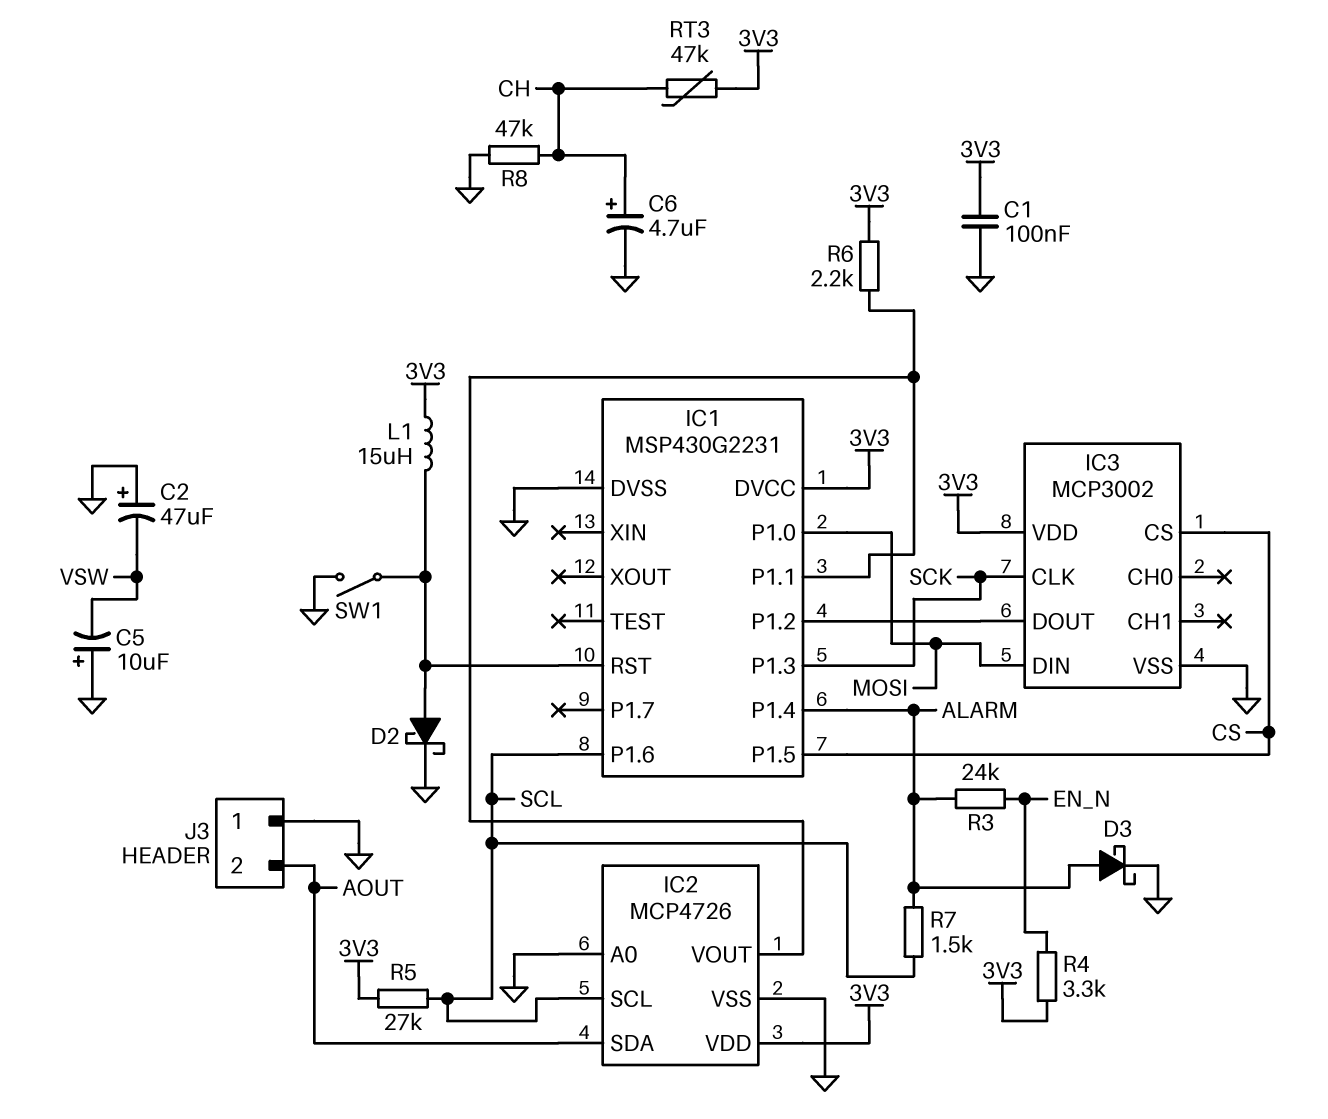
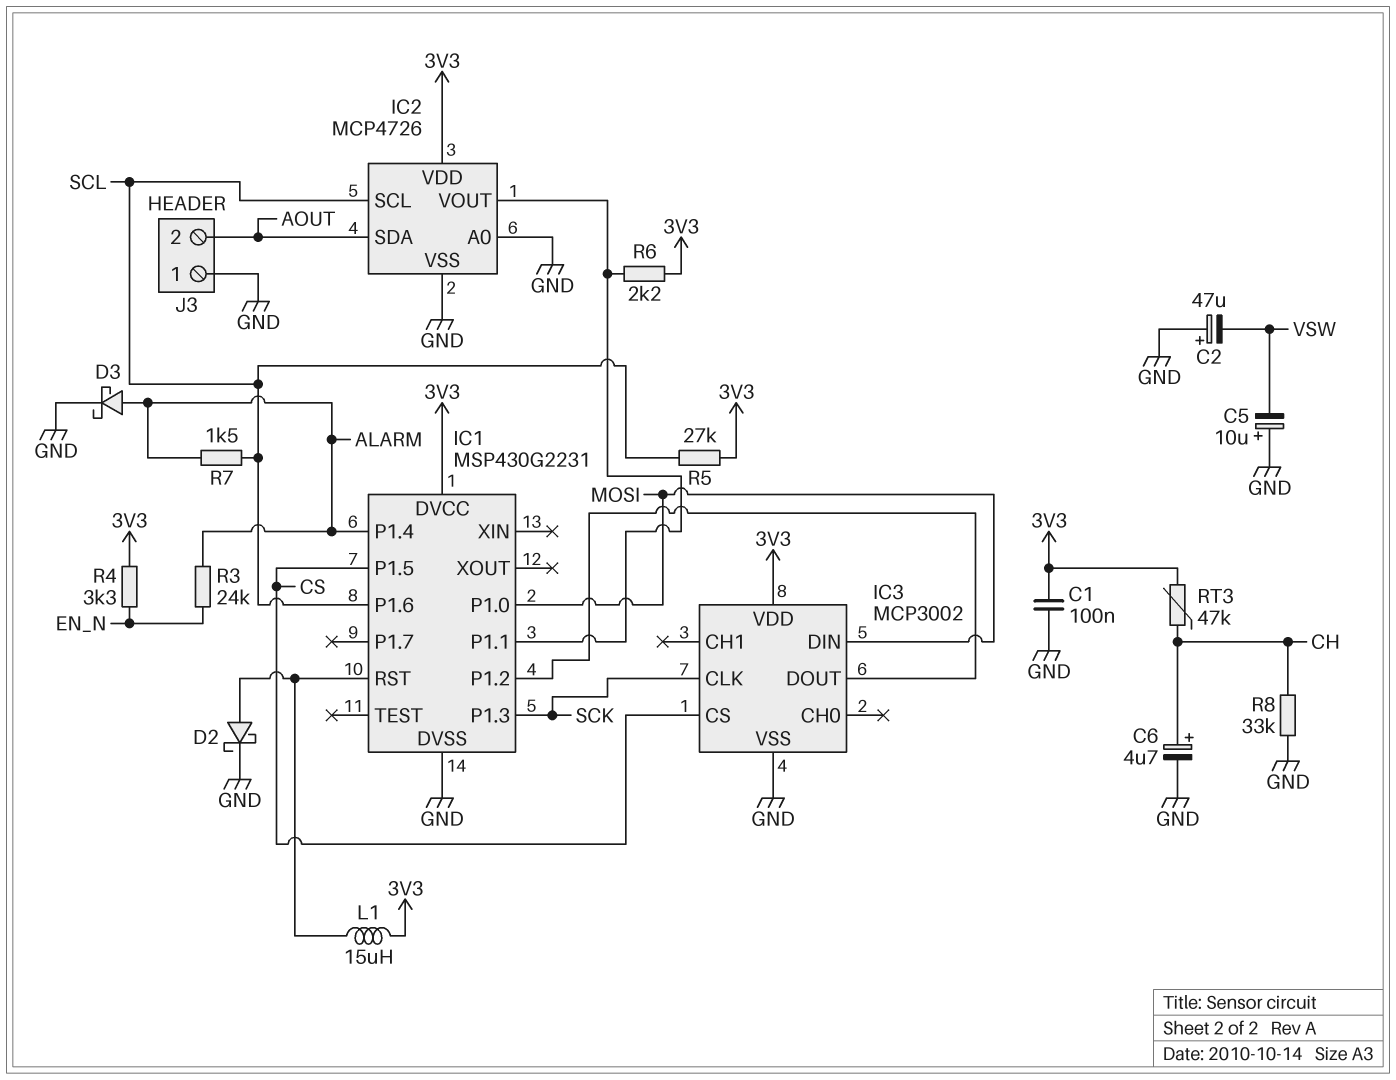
R8: 47k (CH, GND) -> 33k (CH, GND)
SW1: switch (GND, IC1/RST) -> none

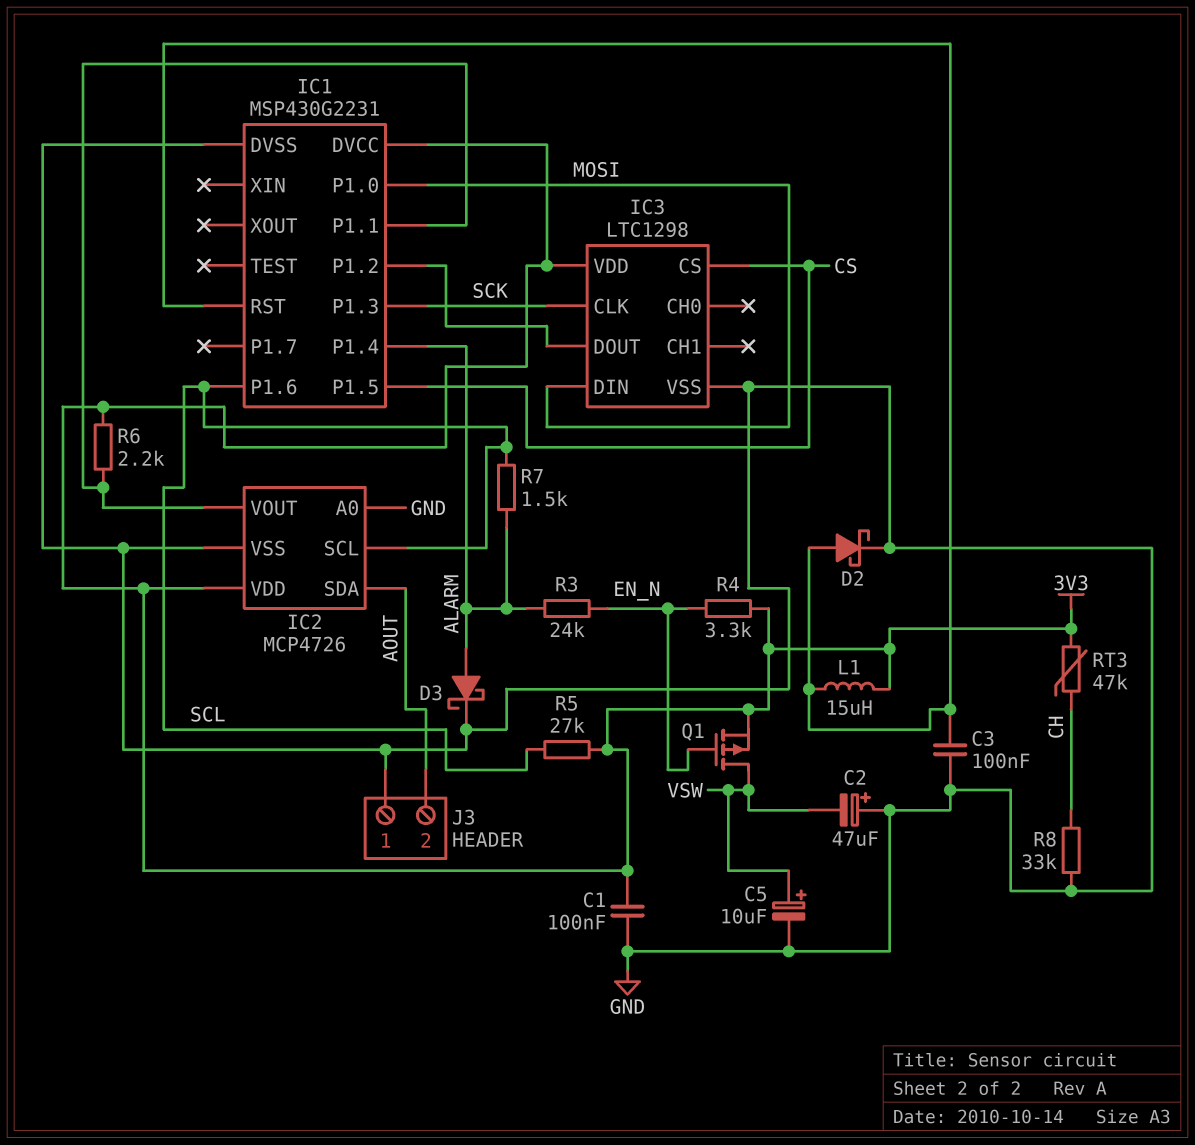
C3: none -> 100nF (GND, IC1/RST)
C5: 10uF (plus GND, minus VSW) -> 10uF (plus VSW, minus GND)
C6: 4.7uF (plus CH, minus GND) -> none
IC3: MCP3002 -> LTC1298
Q1: none -> PMOS (G EN_N, D VSW, S 3V3)

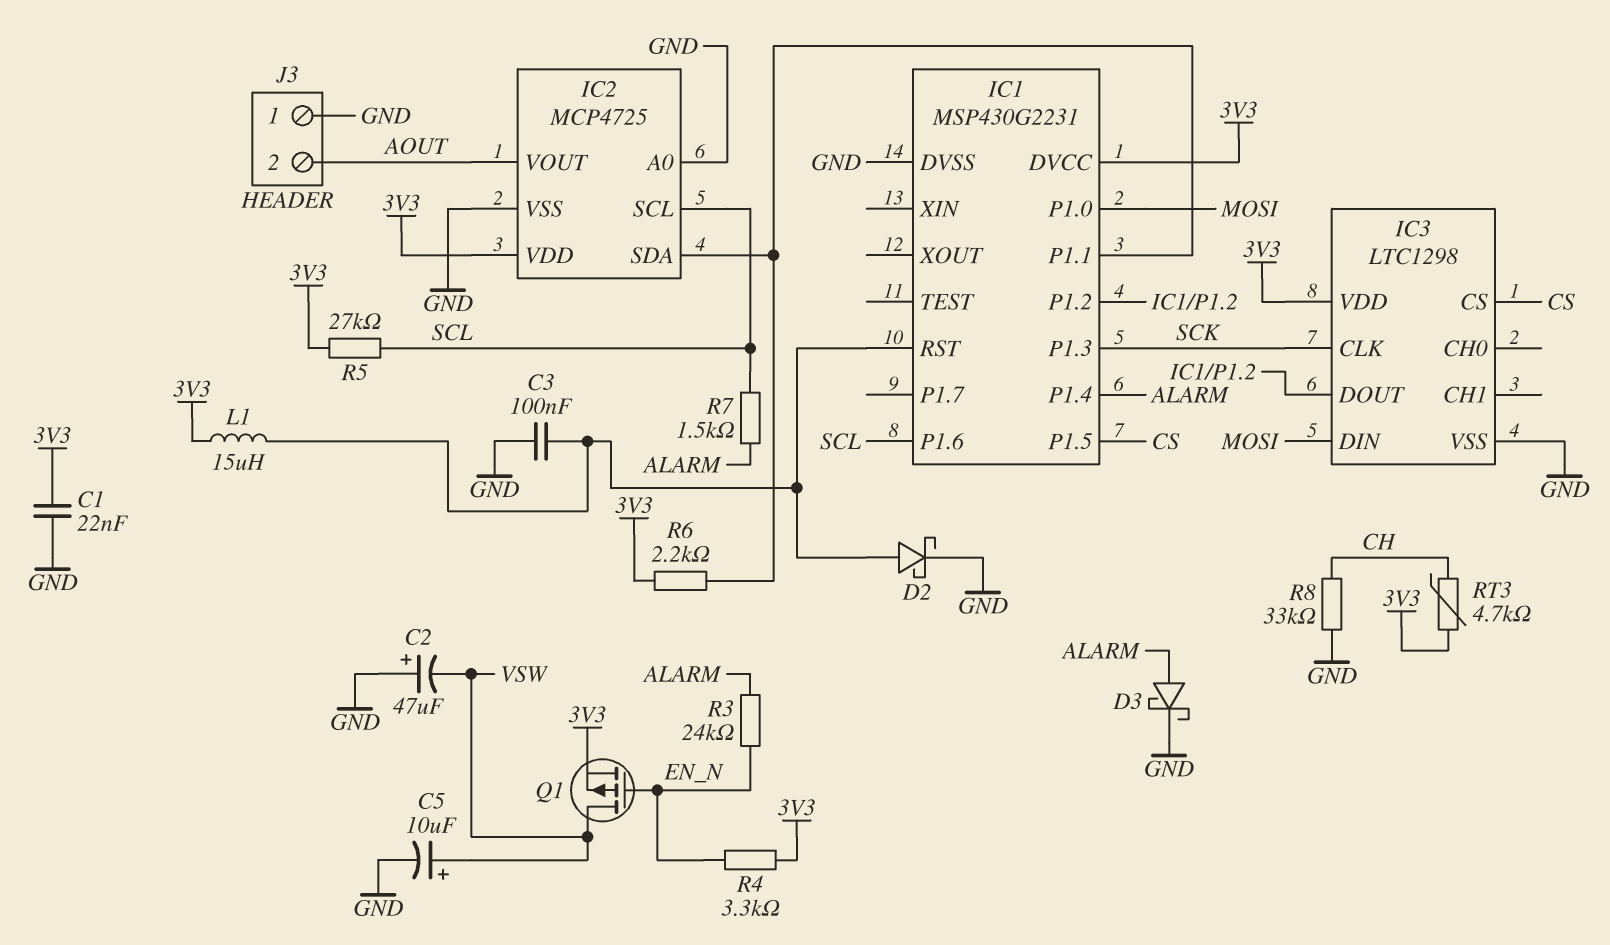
C1: 100nF (3V3, GND) -> 22nF (3V3, GND)
IC2: MCP4726 -> MCP4725
IC2 pin SDA: AOUT -> IC1/P1.1
IC2 pin VOUT: IC1/P1.1 -> AOUT
RT3: 47k (3V3, CH) -> 4.7k (3V3, CH)

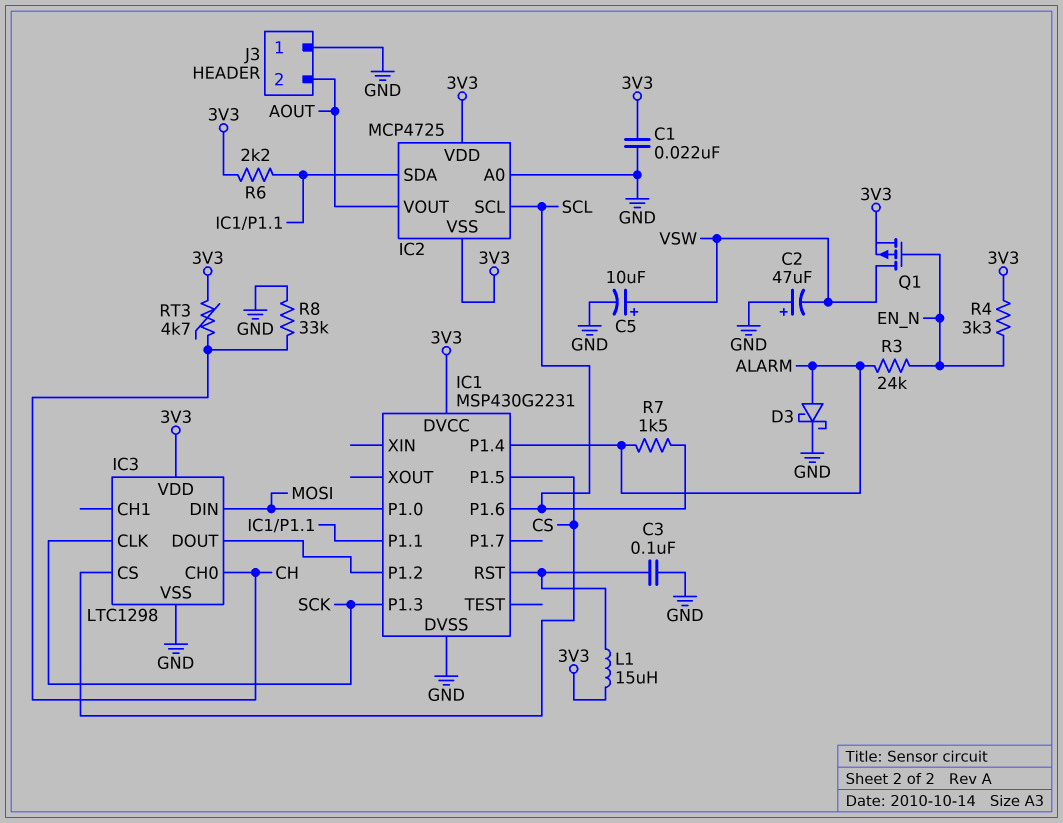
D2: schottky (A IC1/RST, K GND) -> none
IC2 pin VSS: GND -> 3V3
IC3 pin CH0: none -> CH
R5: 27k (3V3, SCL) -> none

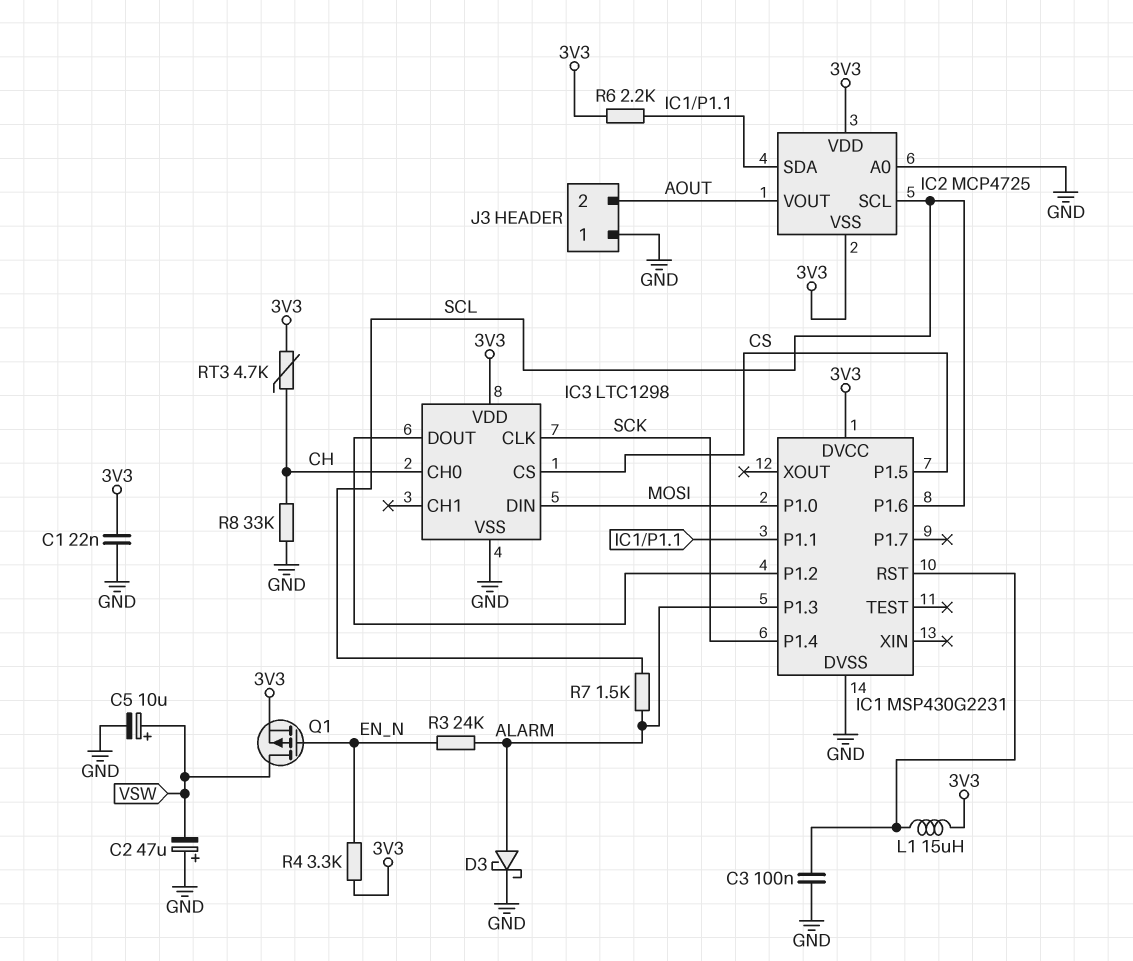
IC1 pin P1.3: SCK -> ALARM
IC1 pin P1.4: ALARM -> SCK

